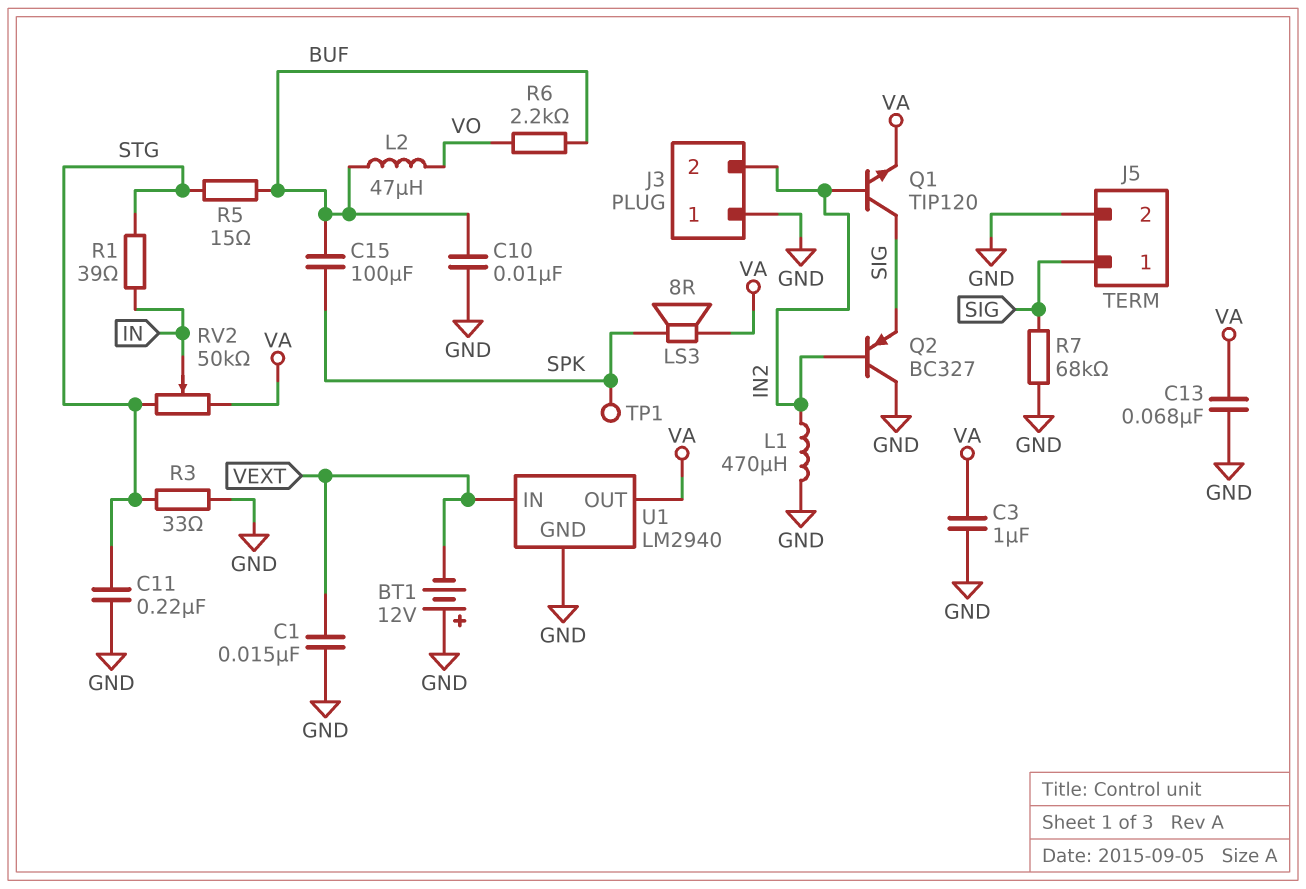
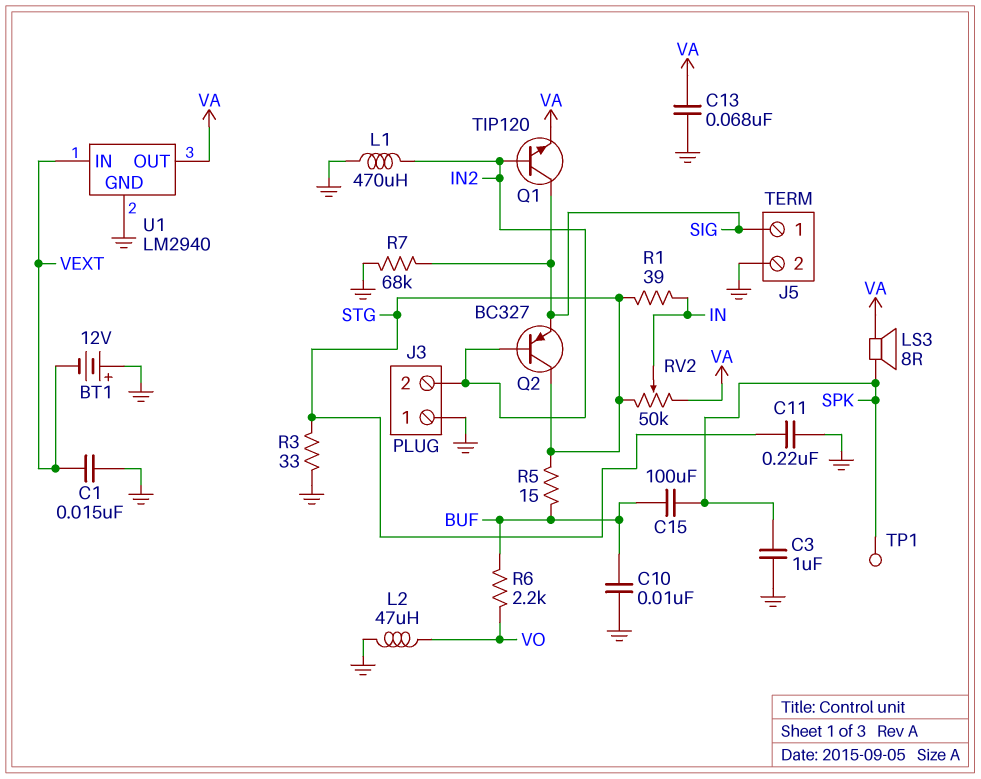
C3: 1uF (GND, VA) -> 1uF (GND, SPK)
L2: 47uH (BUF, VO) -> 47uH (GND, VO)
Q2: PNP BC327 (B IN2, C GND, E SIG) -> PNP BC327 (B IN2, C STG, E SIG)

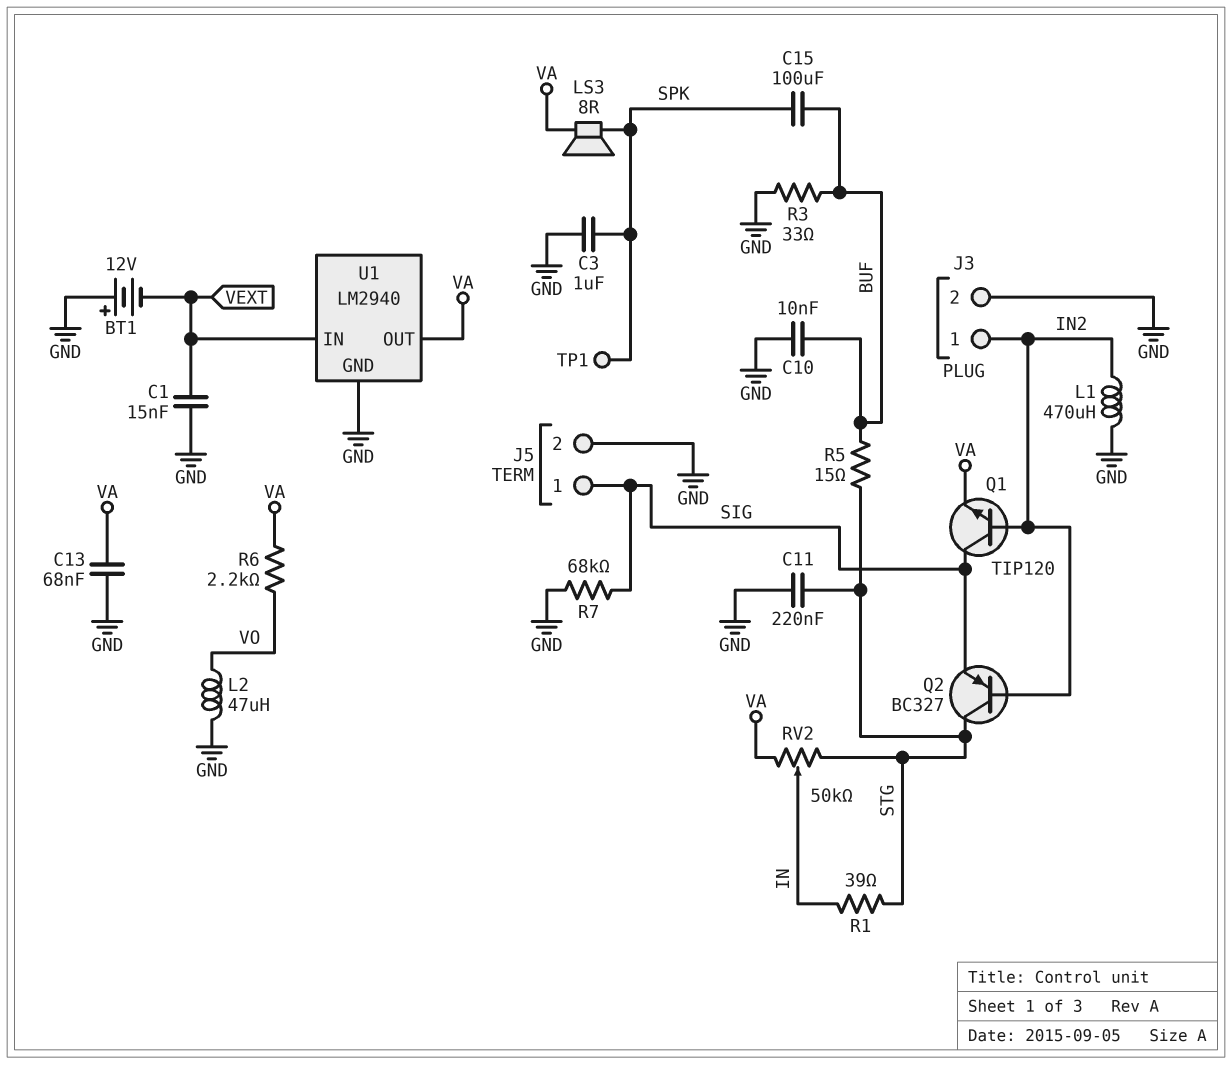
J3 pin 1: GND -> IN2
J3 pin 2: IN2 -> GND
R3: 33 (GND, STG) -> 33 (BUF, GND)
R6: 2.2k (BUF, VO) -> 2.2k (VA, VO)

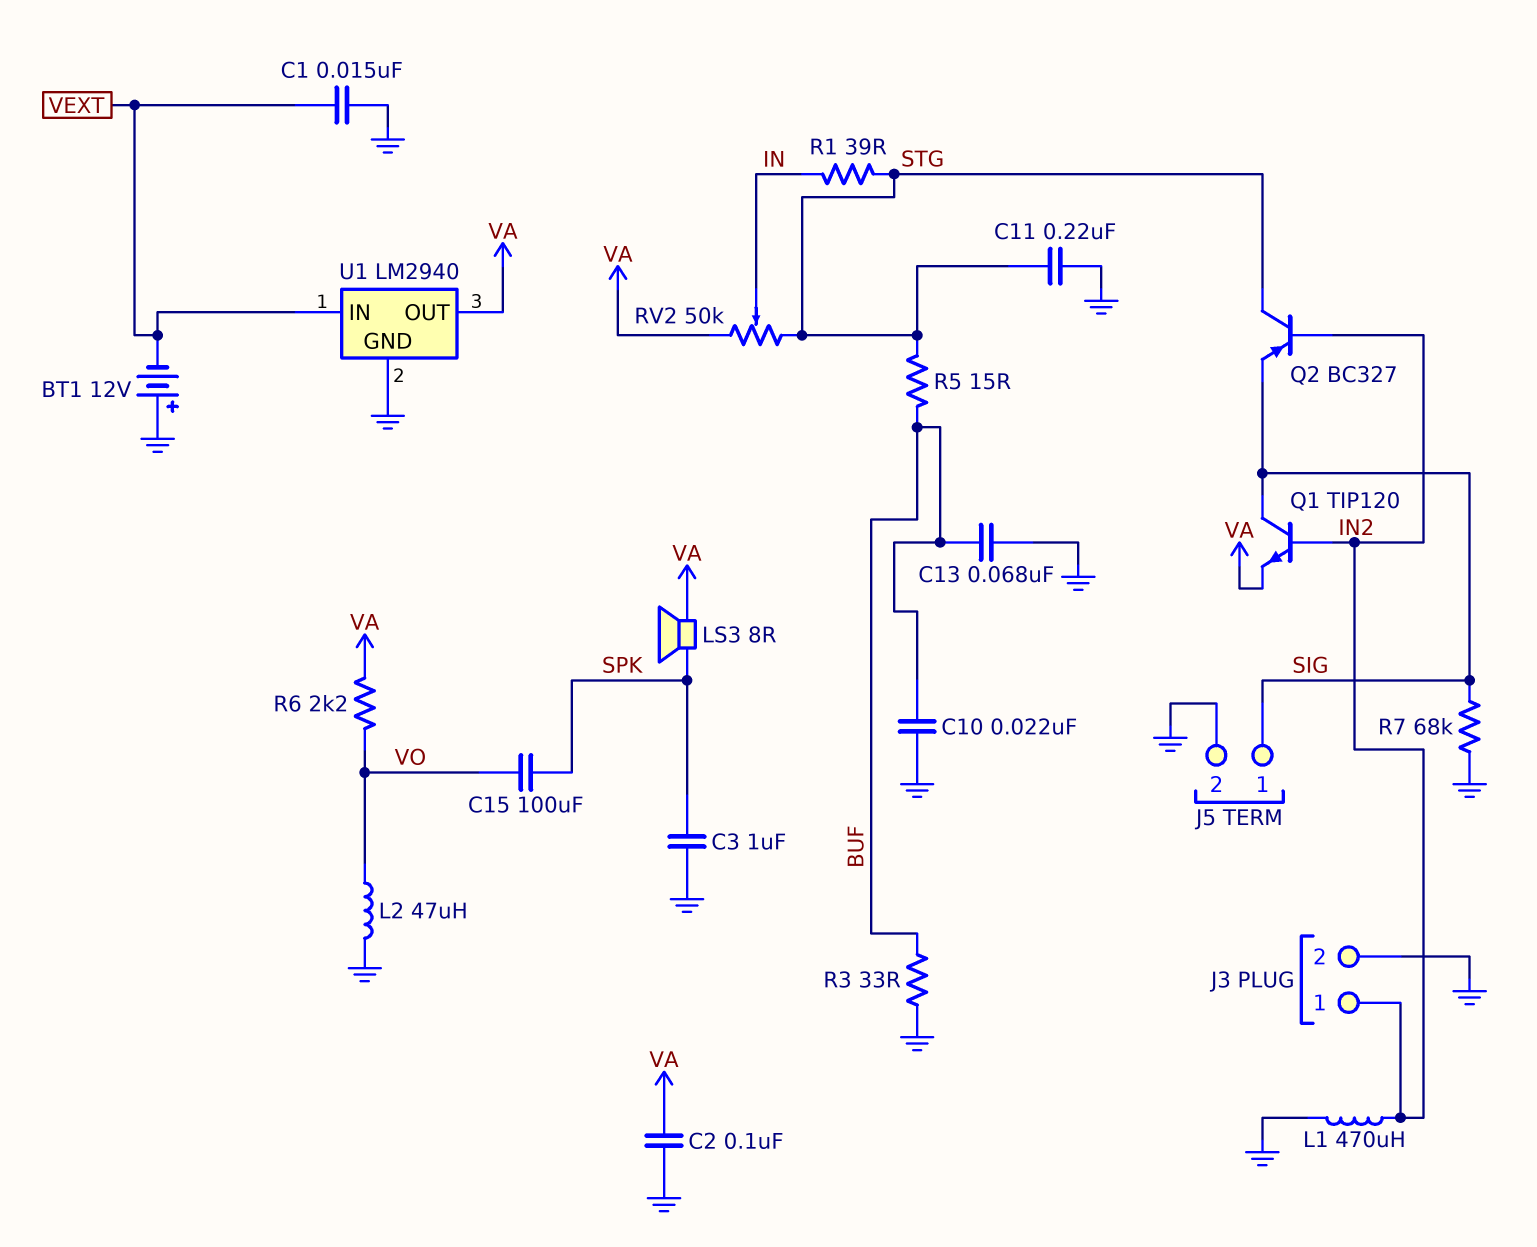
C2: none -> 100nF (GND, VA)
C10: 10nF (BUF, GND) -> 22nF (BUF, GND)
C13: 68nF (GND, VA) -> 68nF (BUF, GND)
C15: 100uF (BUF, SPK) -> 100uF (SPK, VO)
TP1: test point (SPK) -> none

